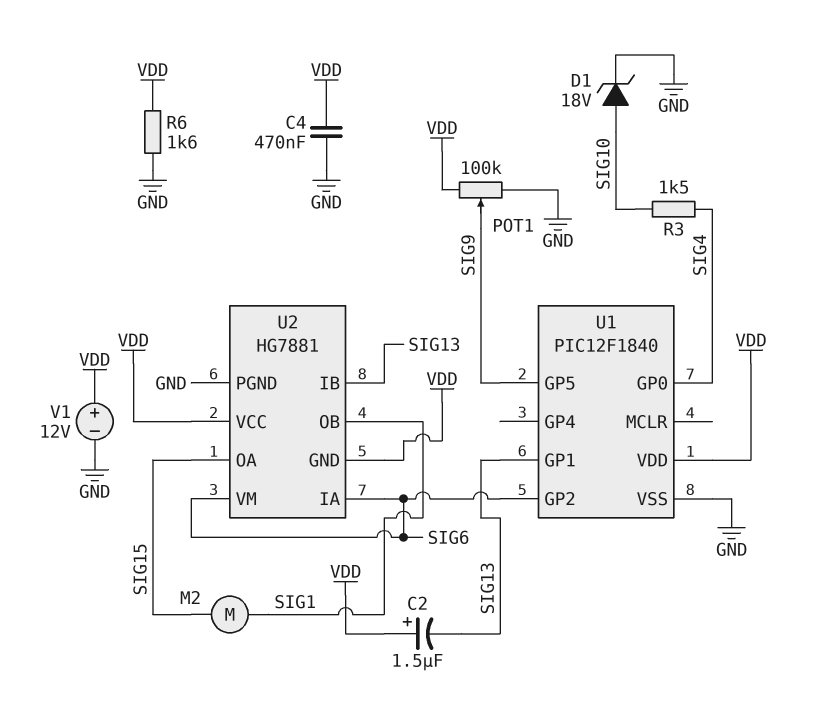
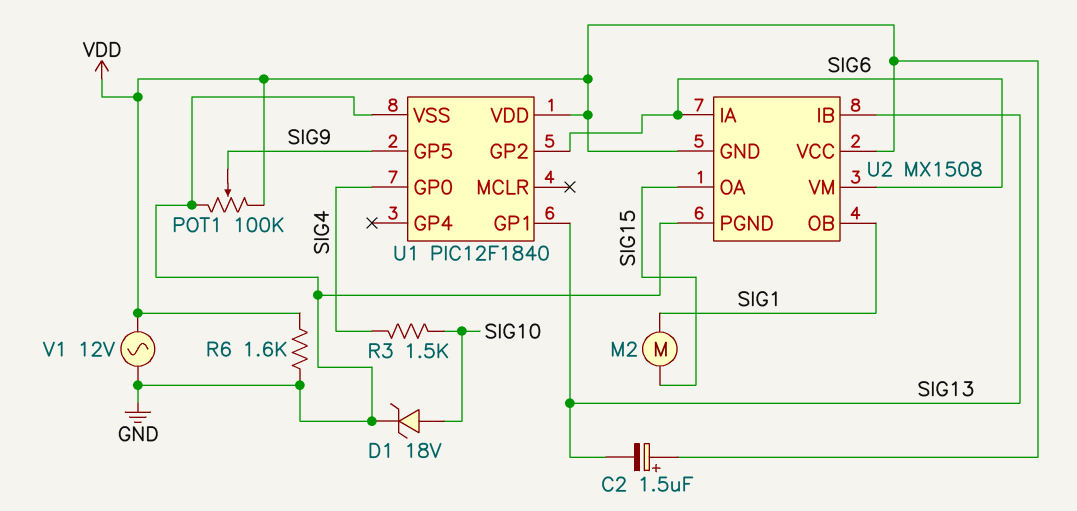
C4: 470nF (GND, VDD) -> none
U2: HG7881 -> MX1508
V1: 12V (plus VDD, minus GND) -> AC 12V (GND, VDD)

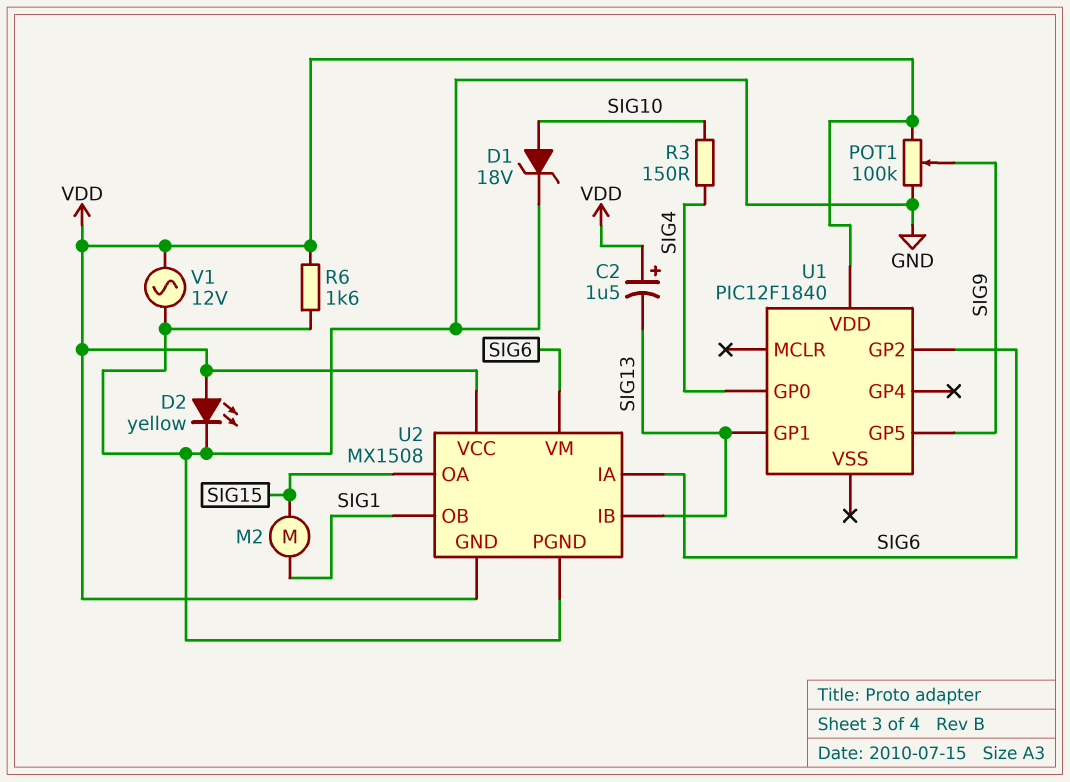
D2: none -> LED yellow (A VDD, K GND)
R3: 1.5k (SIG4, SIG10) -> 150 (SIG4, SIG10)
U1 pin VSS: GND -> none

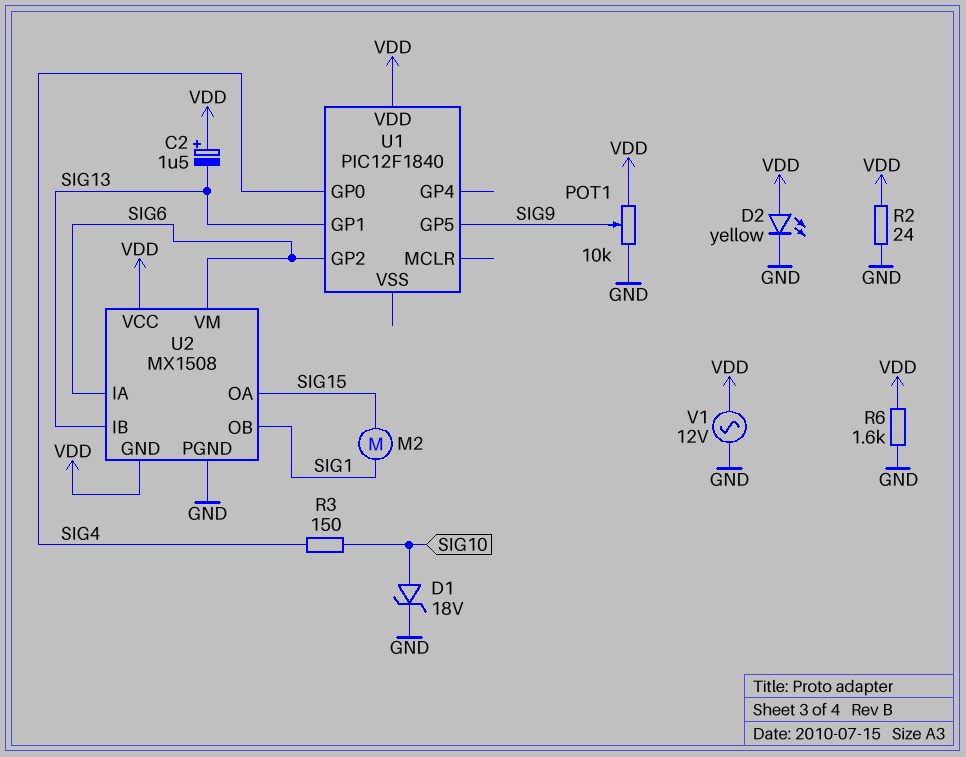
POT1: 100k (GND, VDD, wiper SIG9) -> 10k (GND, VDD, wiper SIG9)
R2: none -> 24 (GND, VDD)

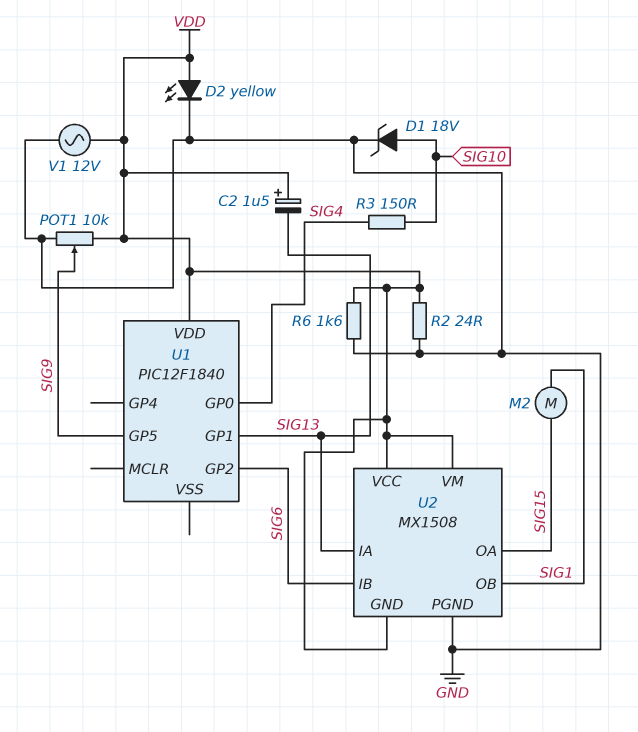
U2 pin IA: SIG6 -> SIG13
U2 pin IB: SIG13 -> SIG6
U2 pin VM: SIG6 -> VDD

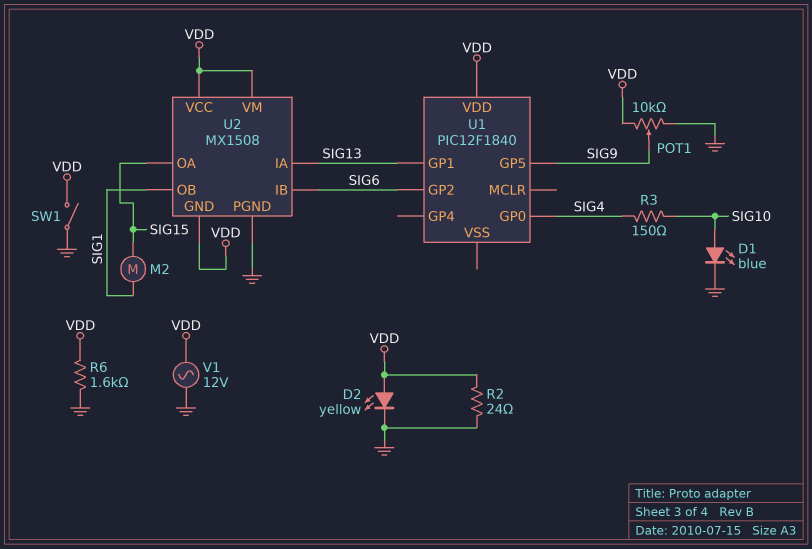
C2: 1.5uF (plus VDD, minus SIG13) -> none
D1: zener 18V (A SIG10, K GND) -> LED blue (A SIG10, K GND)
SW1: none -> switch (GND, VDD)

